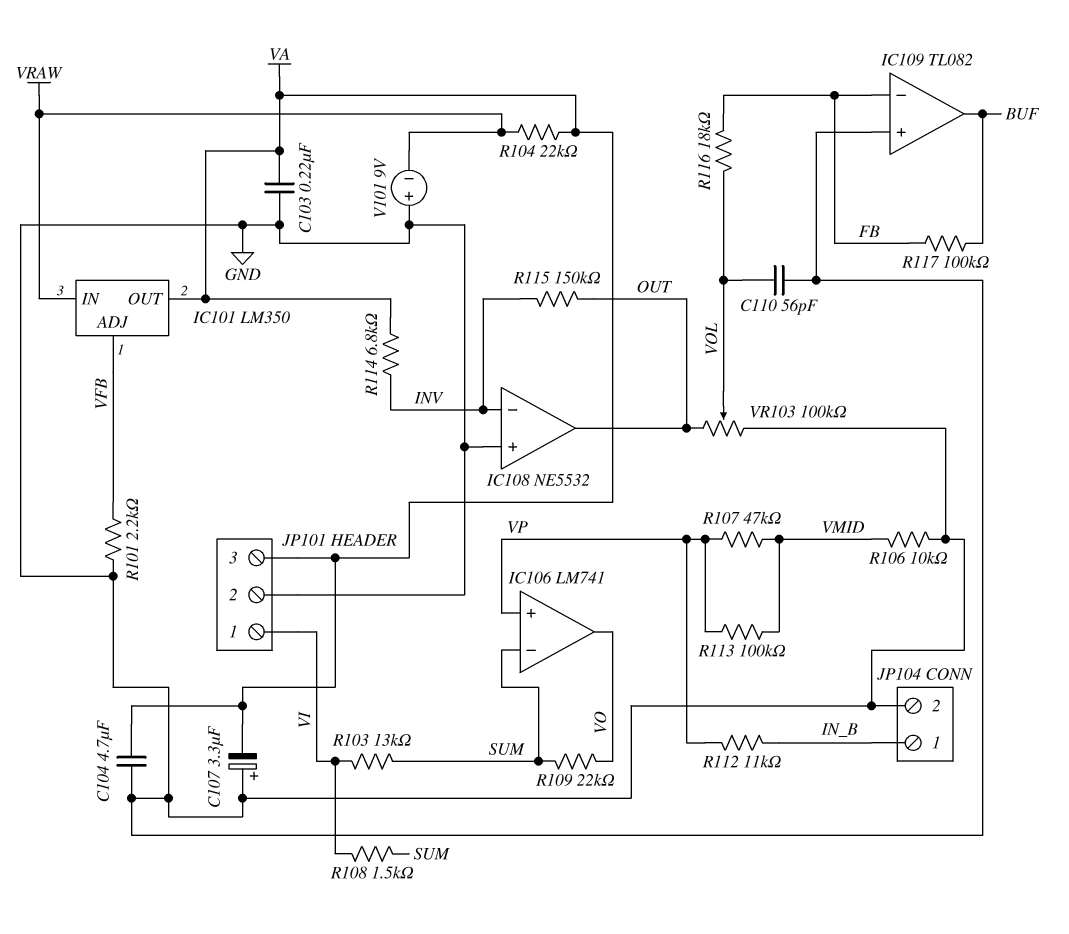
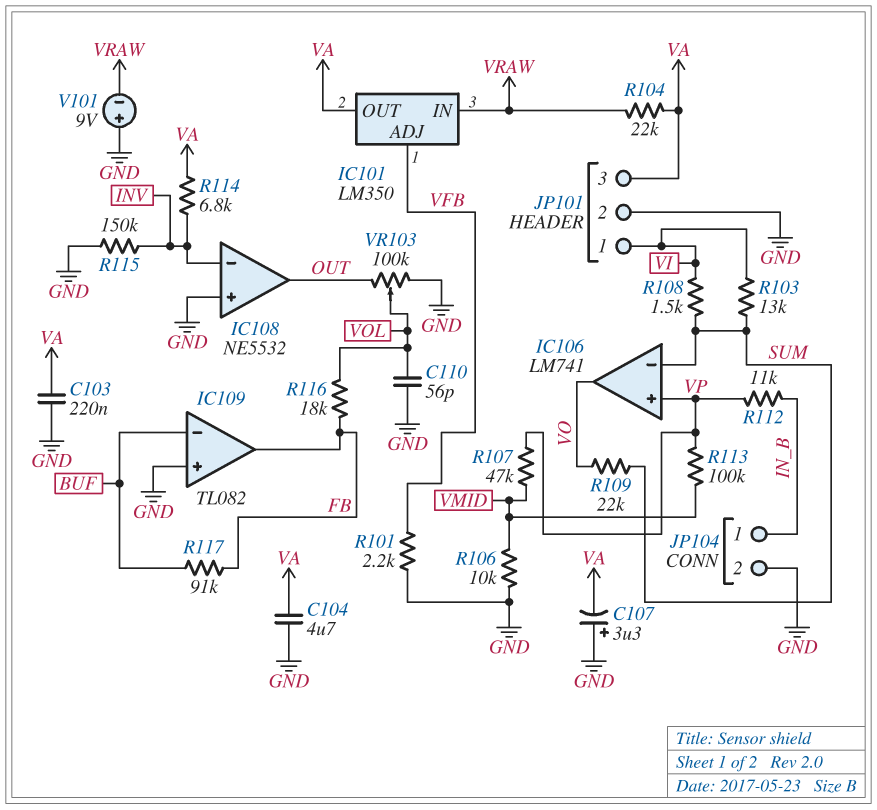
IC109 pin in-: FB -> BUF
IC109 pin out: BUF -> FB
R115: 150k (INV, OUT) -> 150k (GND, INV)
R117: 100k (BUF, FB) -> 91k (BUF, FB)

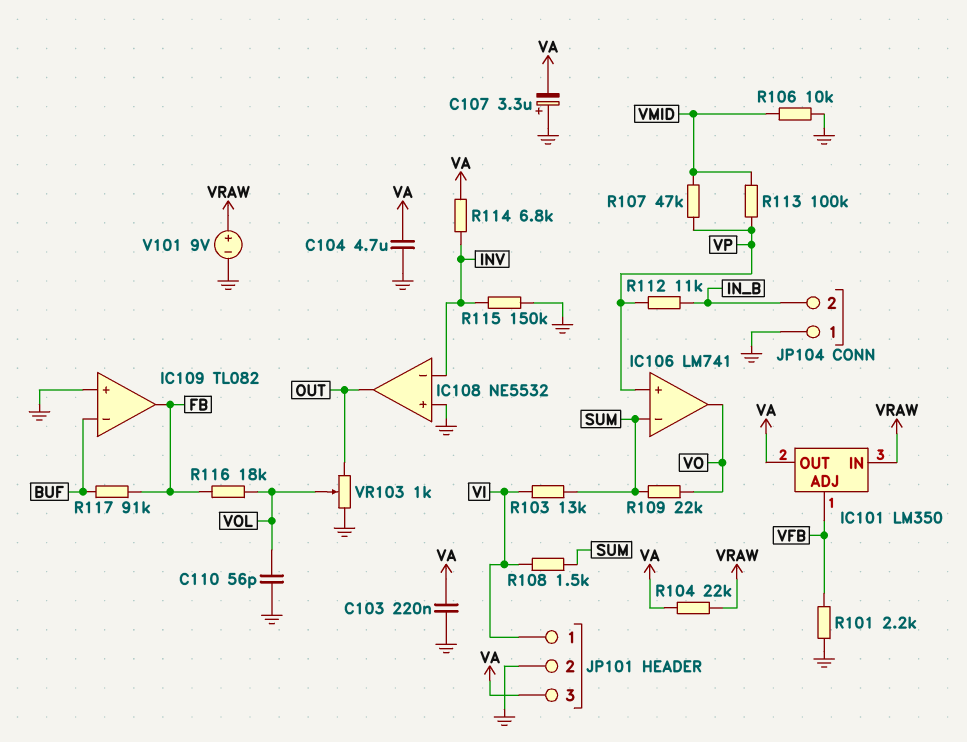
JP104 pin 1: IN_B -> GND
JP104 pin 2: GND -> IN_B
V101: 9V (plus GND, minus VRAW) -> 9V (plus VRAW, minus GND)
VR103: 100k (GND, OUT, wiper VOL) -> 1k (GND, OUT, wiper VOL)

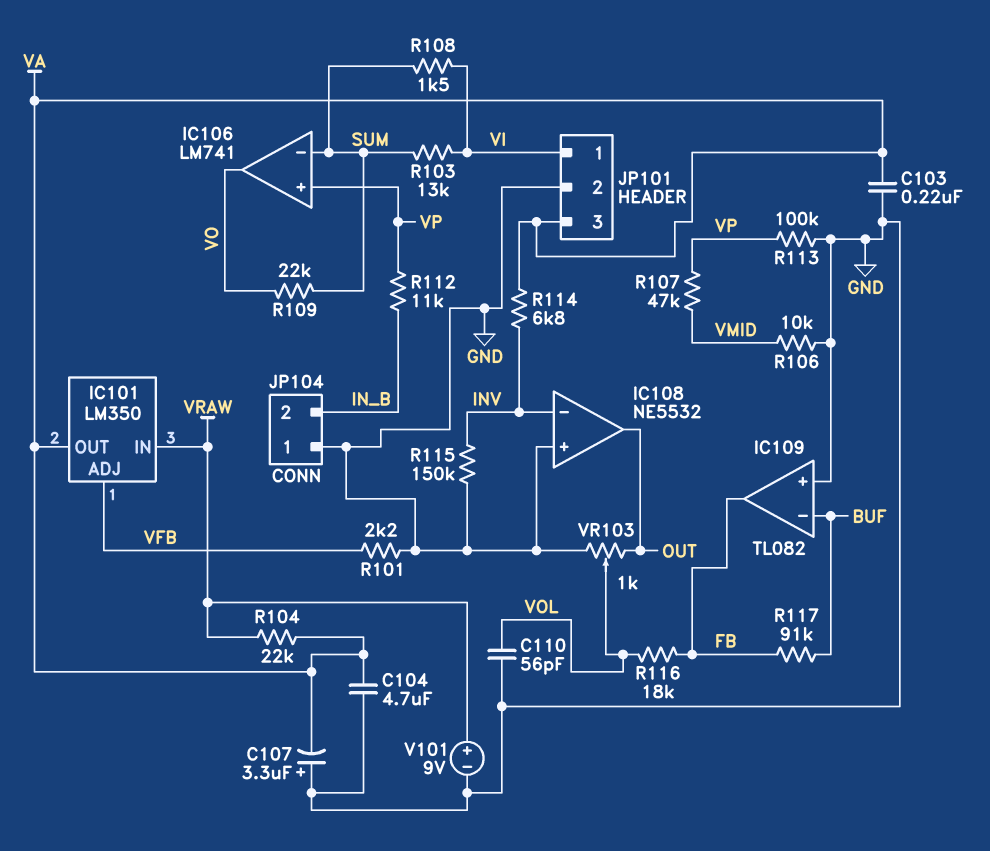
R113: 100k (VMID, VP) -> 100k (GND, VP)

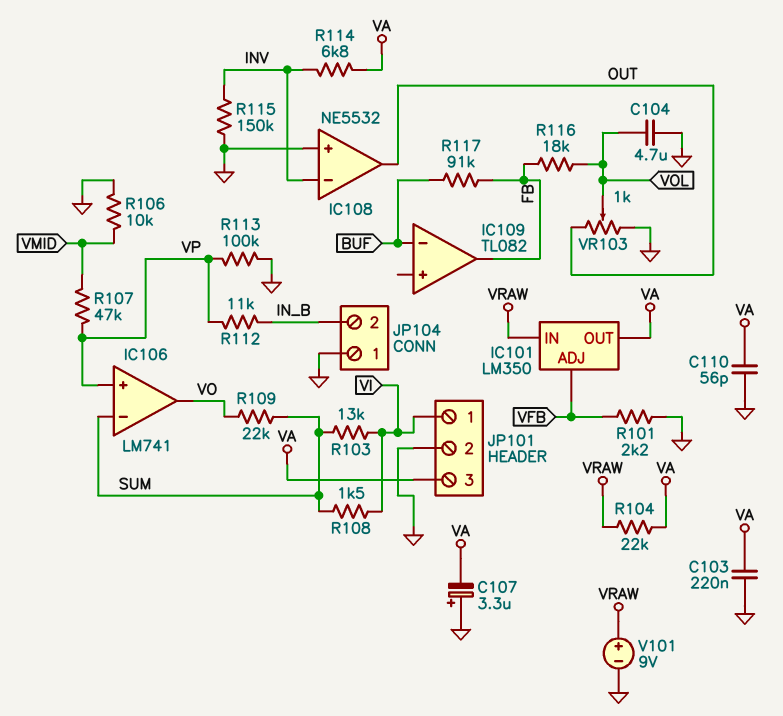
C104: 4.7uF (GND, VA) -> 4.7uF (GND, VOL)
C110: 56pF (GND, VOL) -> 56pF (GND, VA)
IC109 pin in+: GND -> none

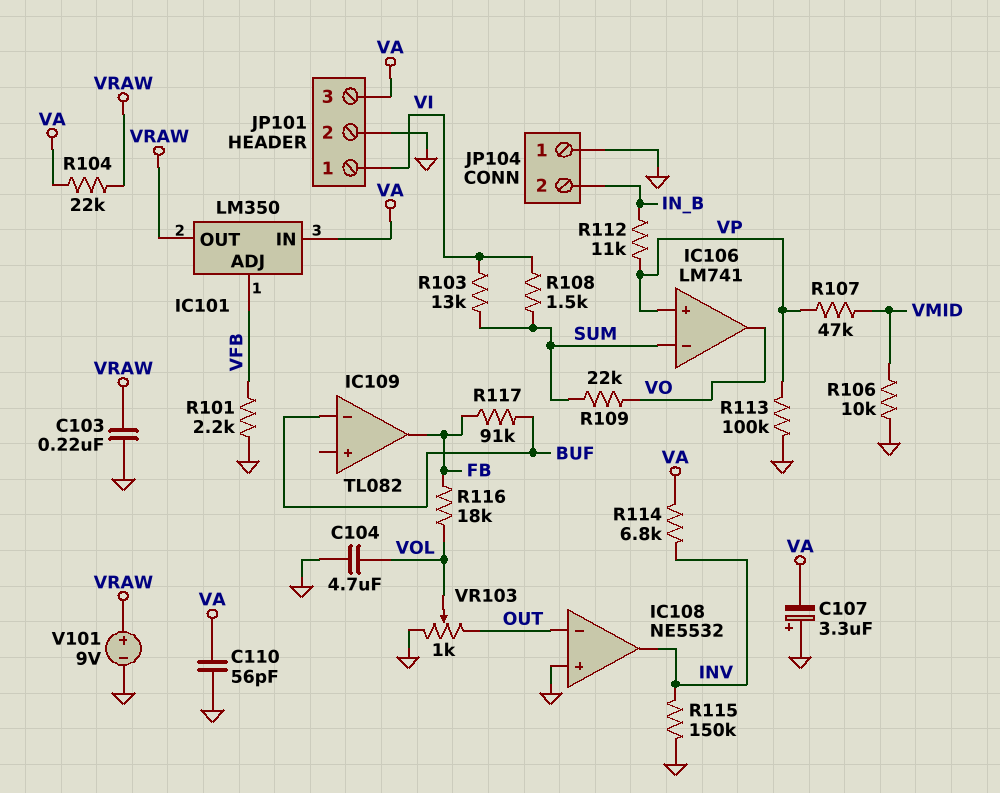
C103: 220nF (GND, VA) -> 220nF (GND, VRAW)
IC101 pin IN: VRAW -> VA
IC101 pin OUT: VA -> VRAW
IC108 pin in-: INV -> OUT
IC108 pin out: OUT -> INV

